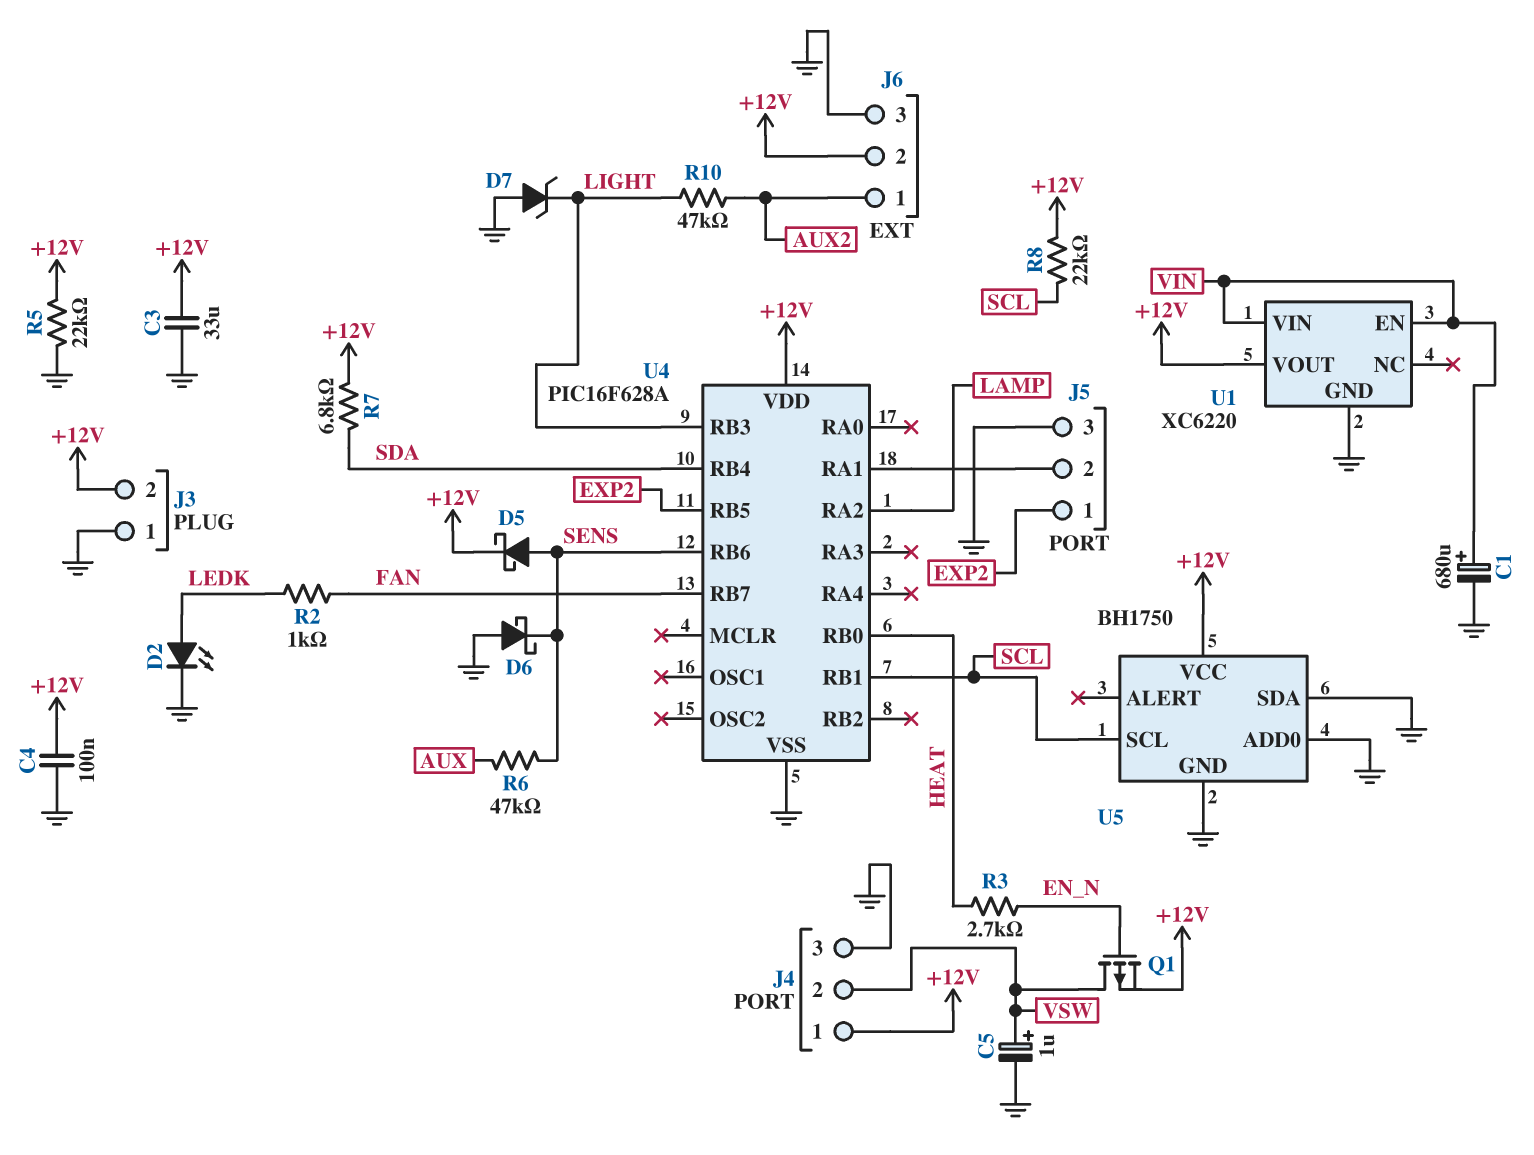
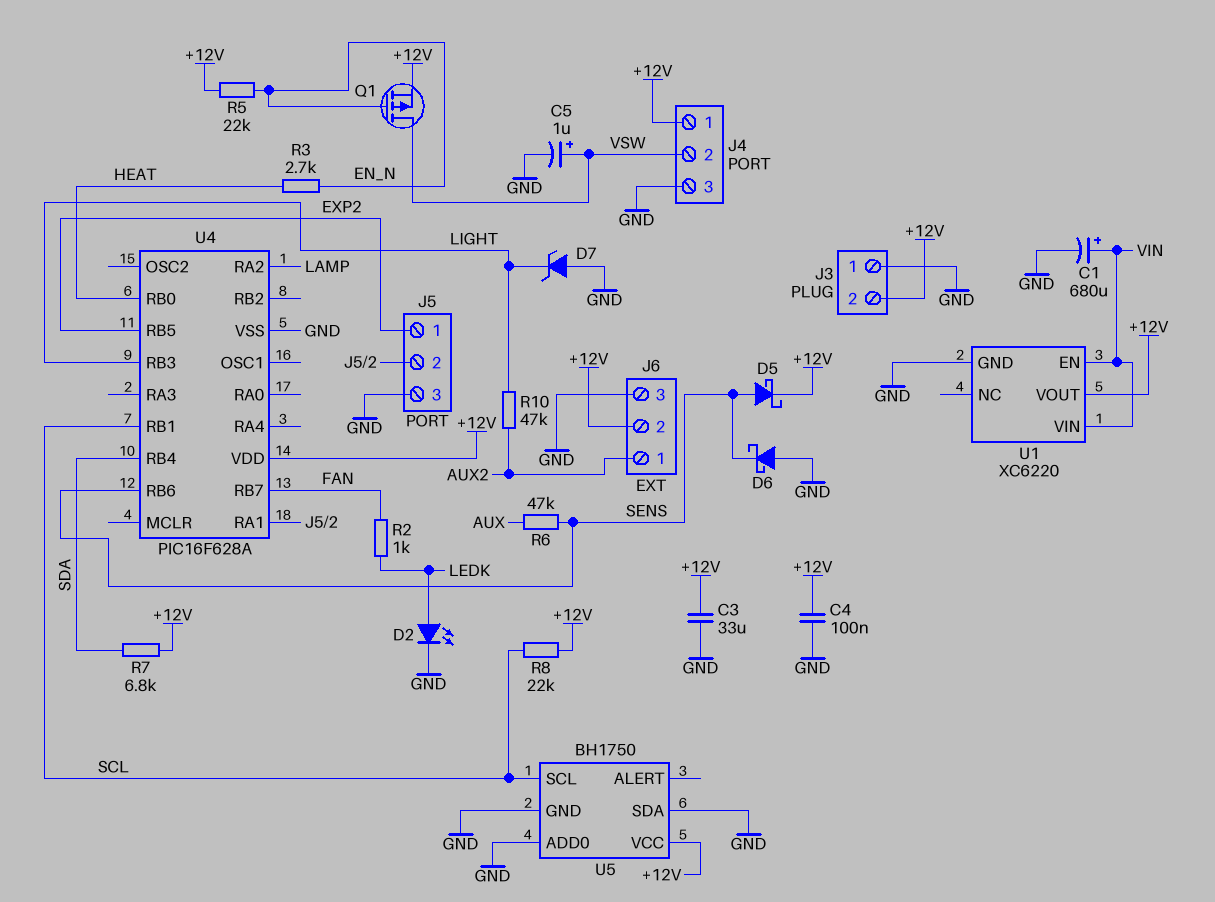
R5: 22k (+12V, GND) -> 22k (+12V, EN_N)

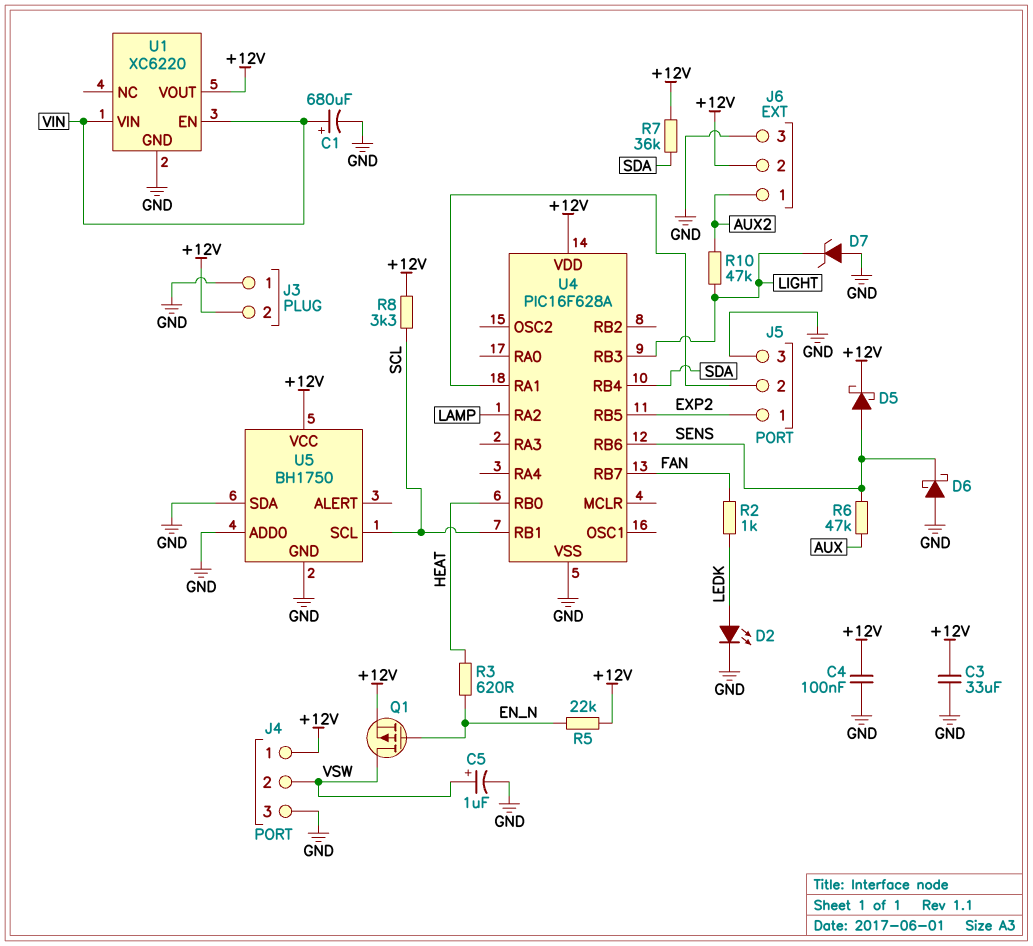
R3: 2.7k (EN_N, HEAT) -> 620 (EN_N, HEAT)
R7: 6.8k (+12V, SDA) -> 36k (+12V, SDA)
R8: 22k (+12V, SCL) -> 3.3k (+12V, SCL)

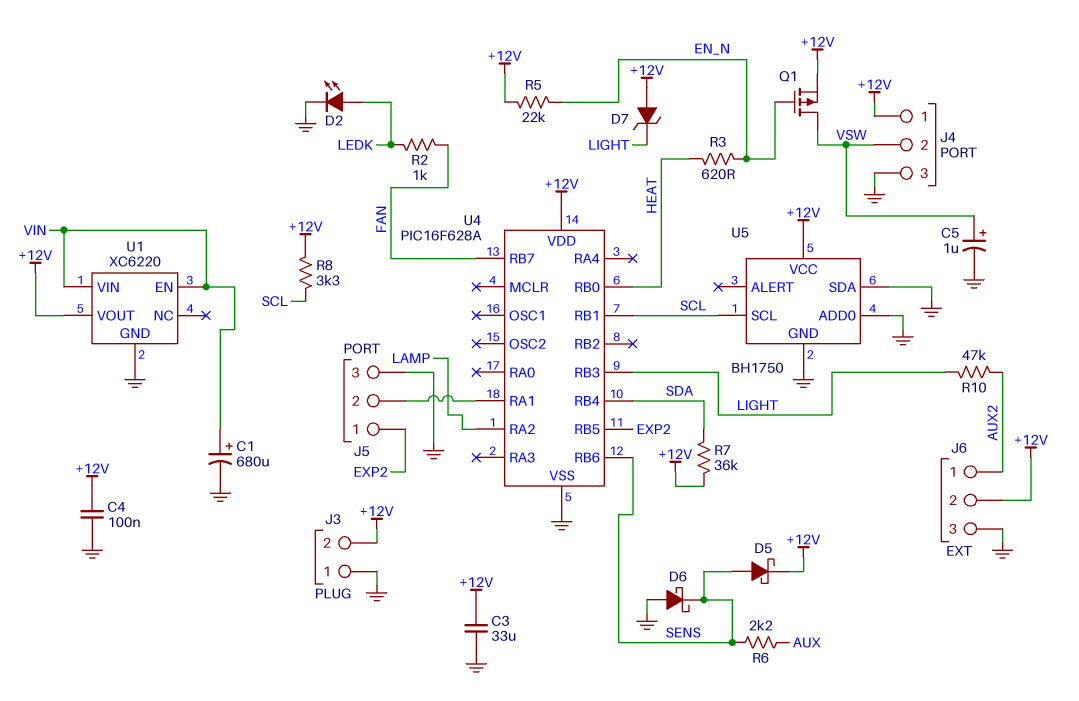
D7: zener (A GND, K LIGHT) -> zener (A +12V, K LIGHT)
R6: 47k (AUX, SENS) -> 2.2k (AUX, SENS)

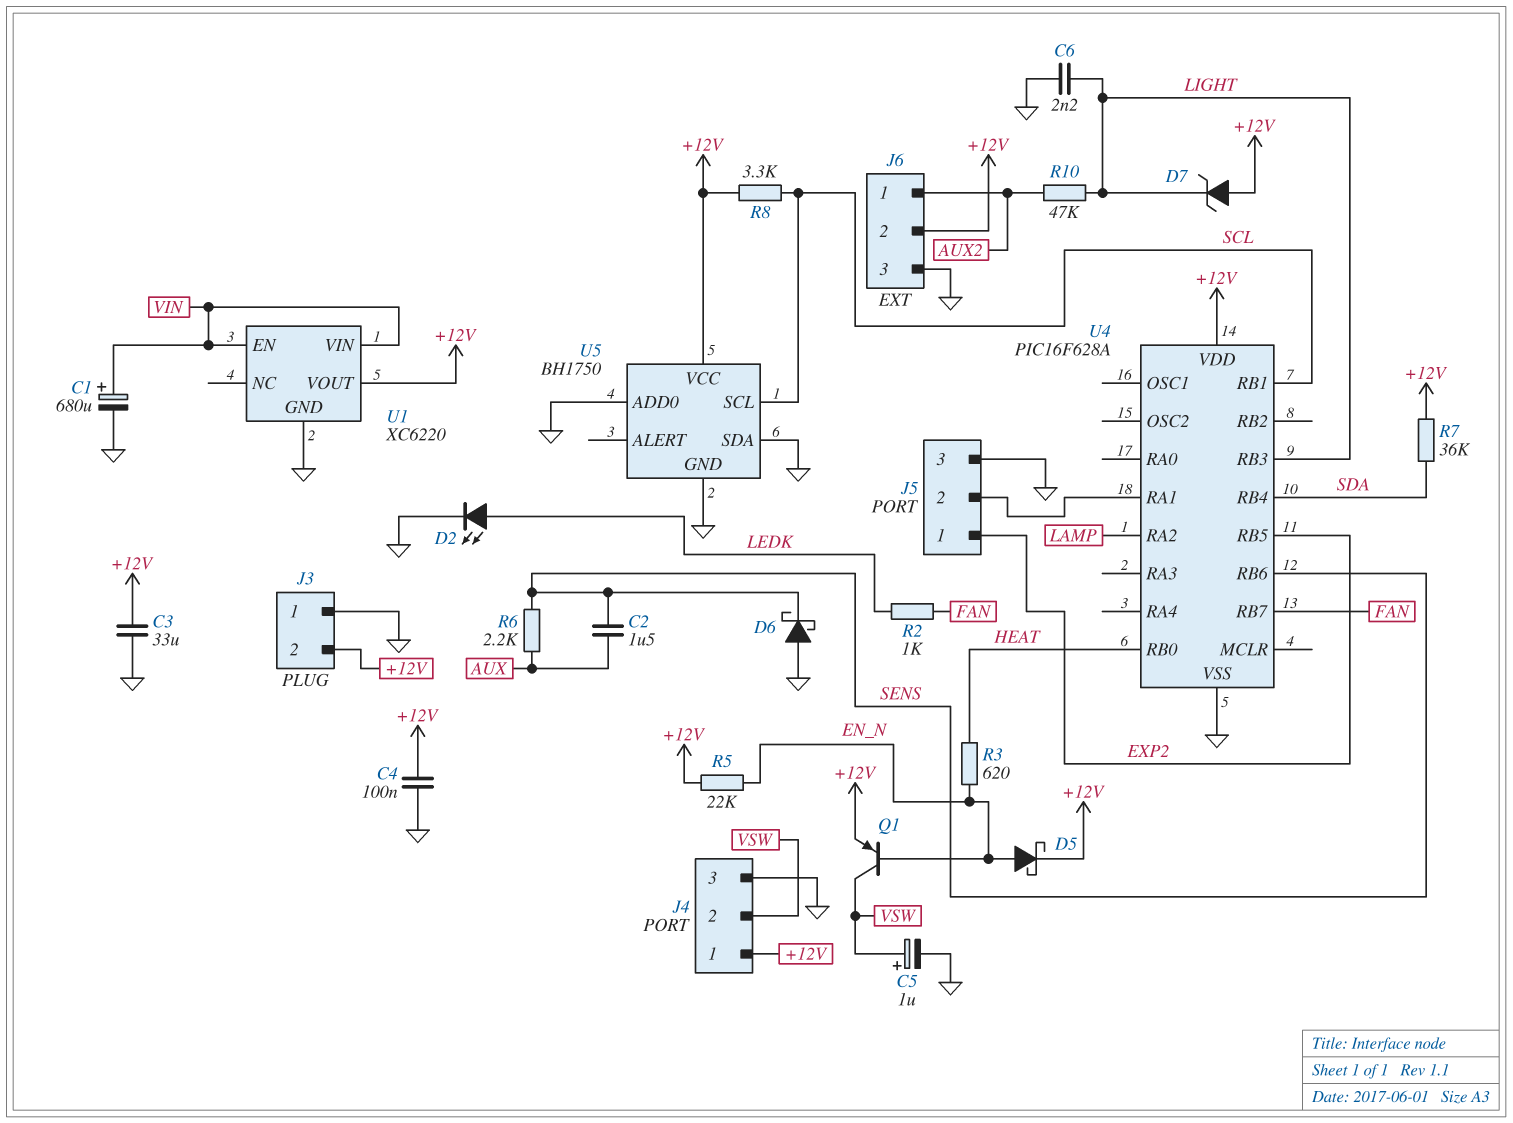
C2: none -> 1.5uF (AUX, SENS)
C6: none -> 2.2nF (GND, LIGHT)
D5: schottky (A SENS, K +12V) -> schottky (A EN_N, K +12V)
Q1: PMOS (G EN_N, D VSW, S +12V) -> PNP (B EN_N, C VSW, E +12V)

